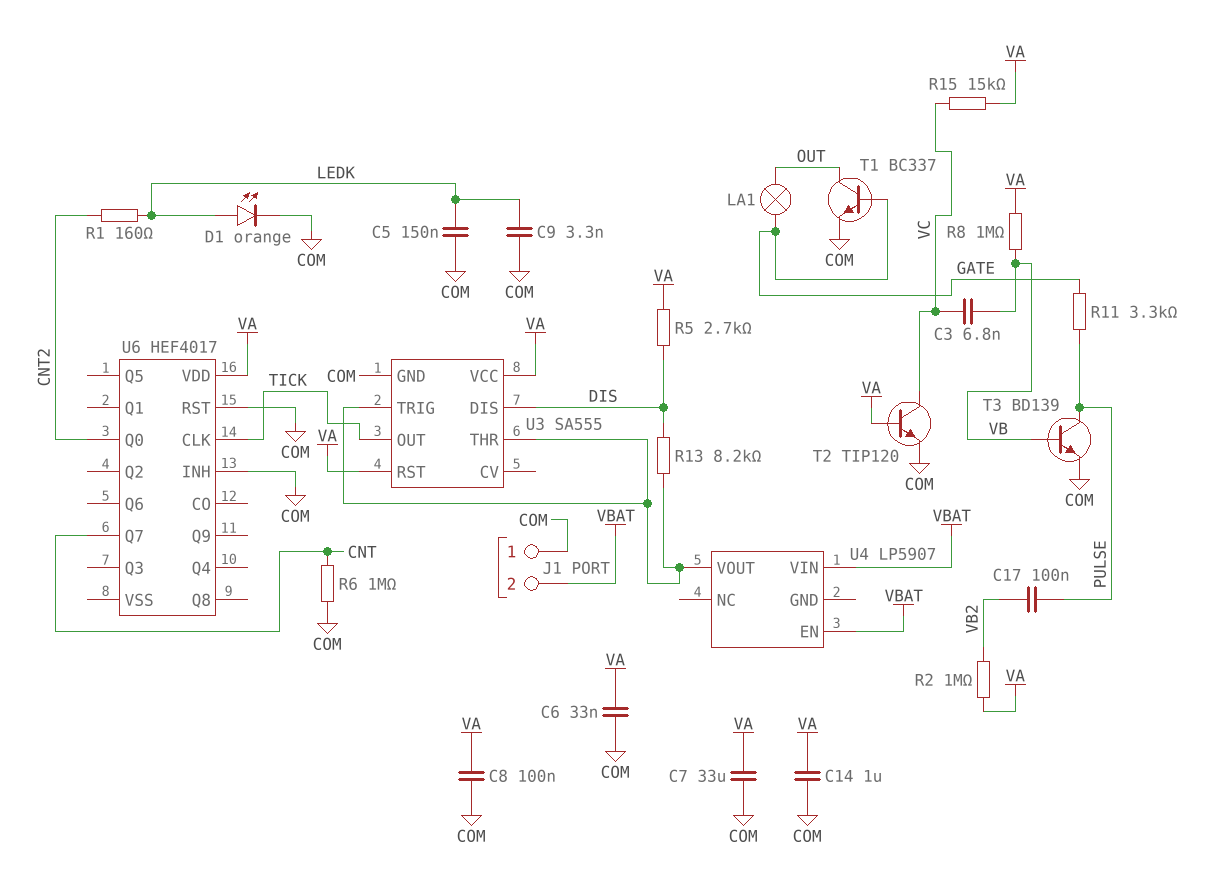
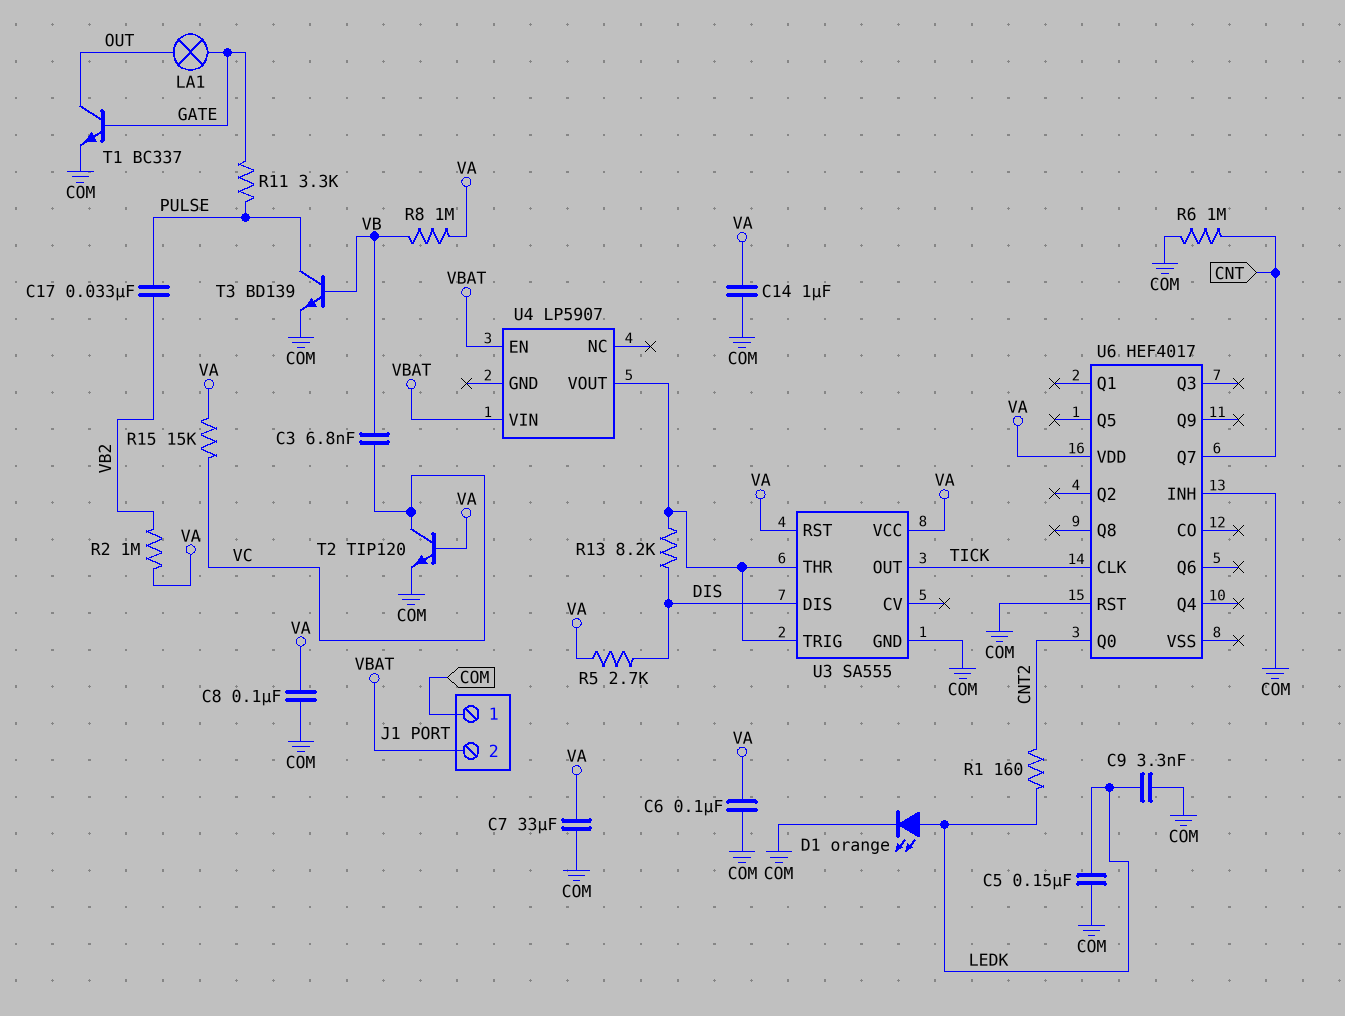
C6: 33nF (COM, VA) -> 100nF (COM, VA)
C17: 100nF (PULSE, VB2) -> 33nF (PULSE, VB2)

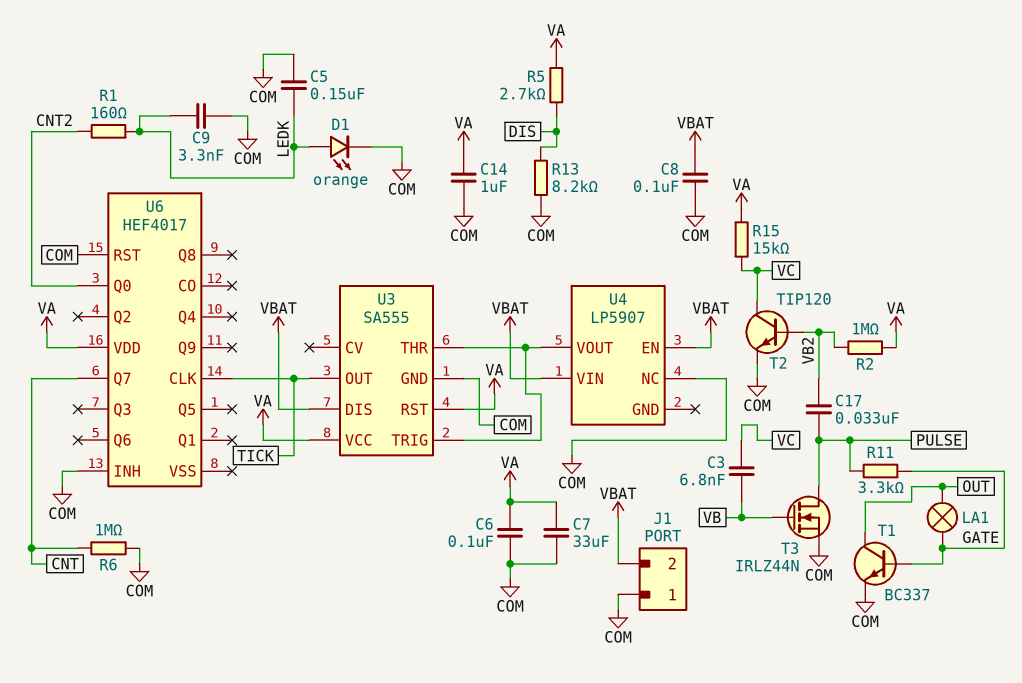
C8: 100nF (COM, VA) -> 100nF (COM, VBAT)
R8: 1M (VA, VB) -> none
R13: 8.2k (DIS, U3/THR) -> 8.2k (COM, DIS)
T2: NPN TIP120 (B VA, C VC, E COM) -> NPN TIP120 (B VB2, C VC, E COM)
T3: NPN BD139 (B VB, C PULSE, E COM) -> NMOS IRLZ44N (G VB, D PULSE, S COM)
U3 pin DIS: DIS -> VBAT
U4 pin NC: none -> COM

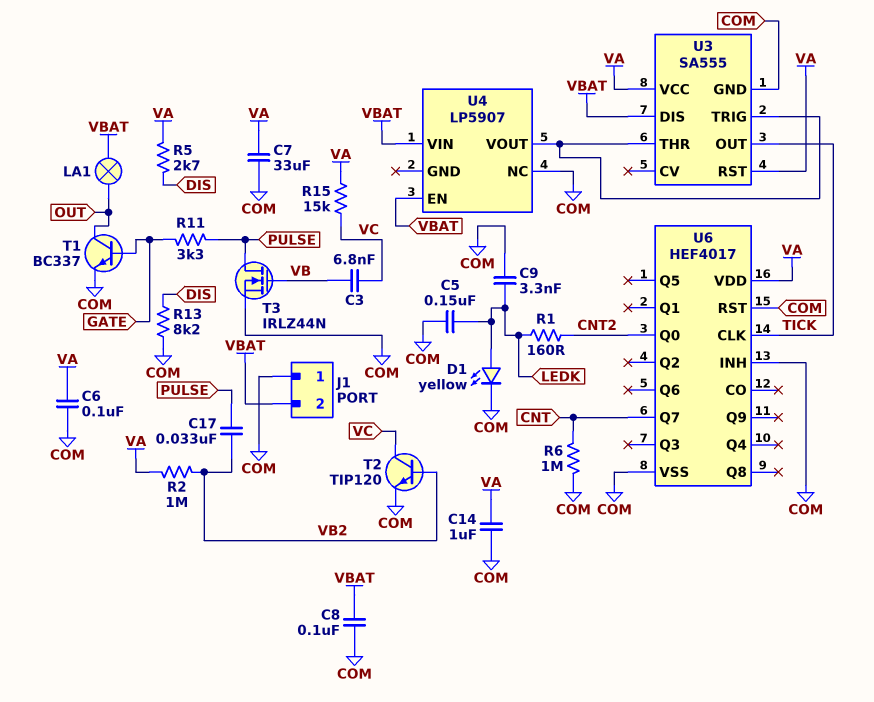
D1: LED orange (A LEDK, K COM) -> LED yellow (A LEDK, K COM)
LA1: lamp (GATE, OUT) -> lamp (OUT, VBAT)
U6 pin VSS: none -> COM

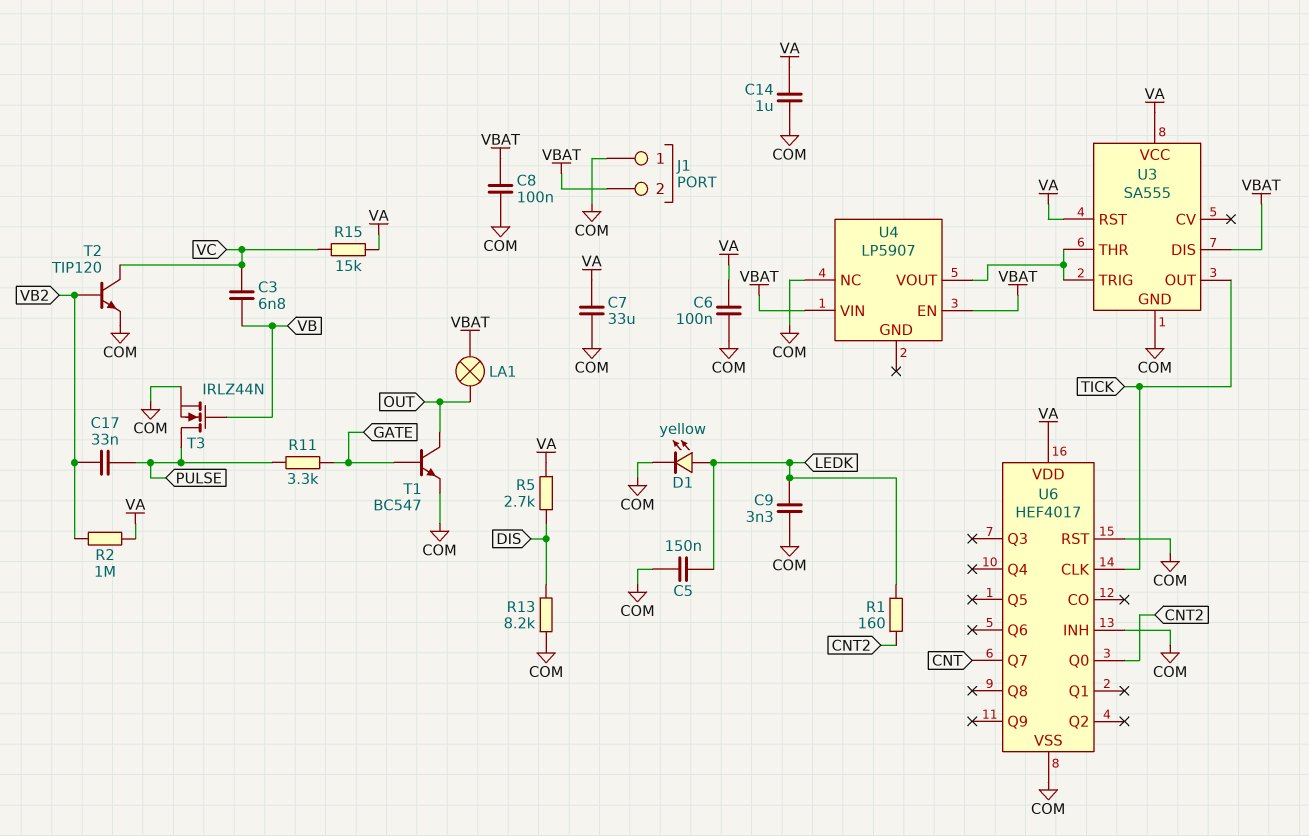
R6: 1M (CNT, COM) -> none
T1: NPN BC337 (B GATE, C OUT, E COM) -> NPN BC547 (B GATE, C OUT, E COM)

